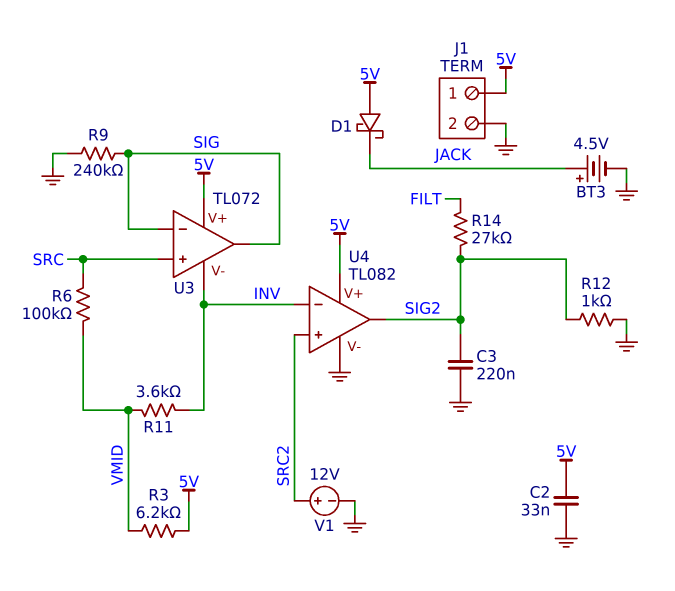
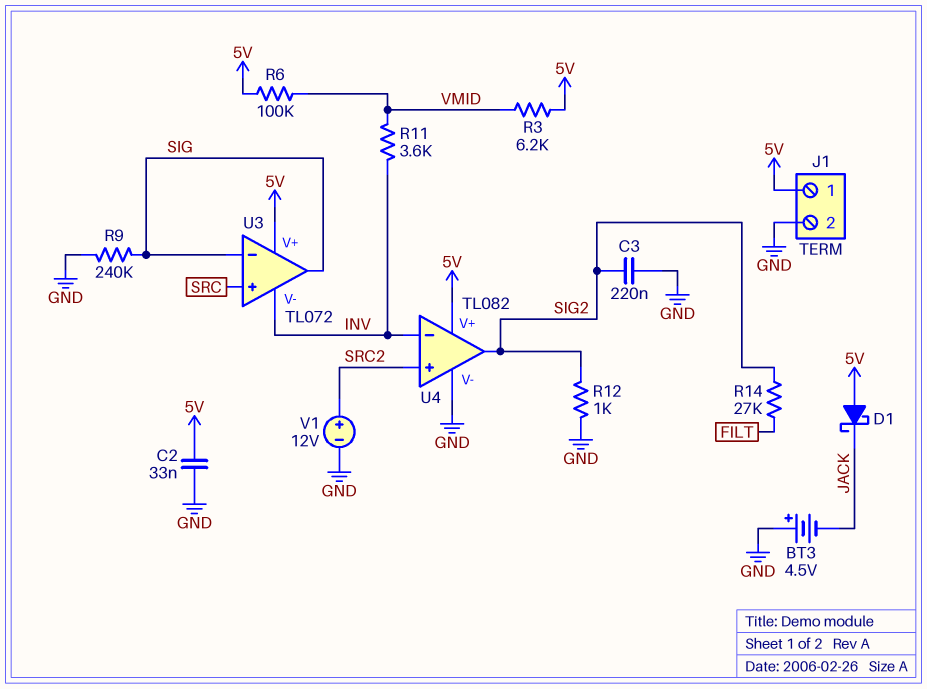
BT3: 4.5V (plus JACK, minus GND) -> 4.5V (plus GND, minus JACK)
R6: 100k (SRC, VMID) -> 100k (5V, VMID)

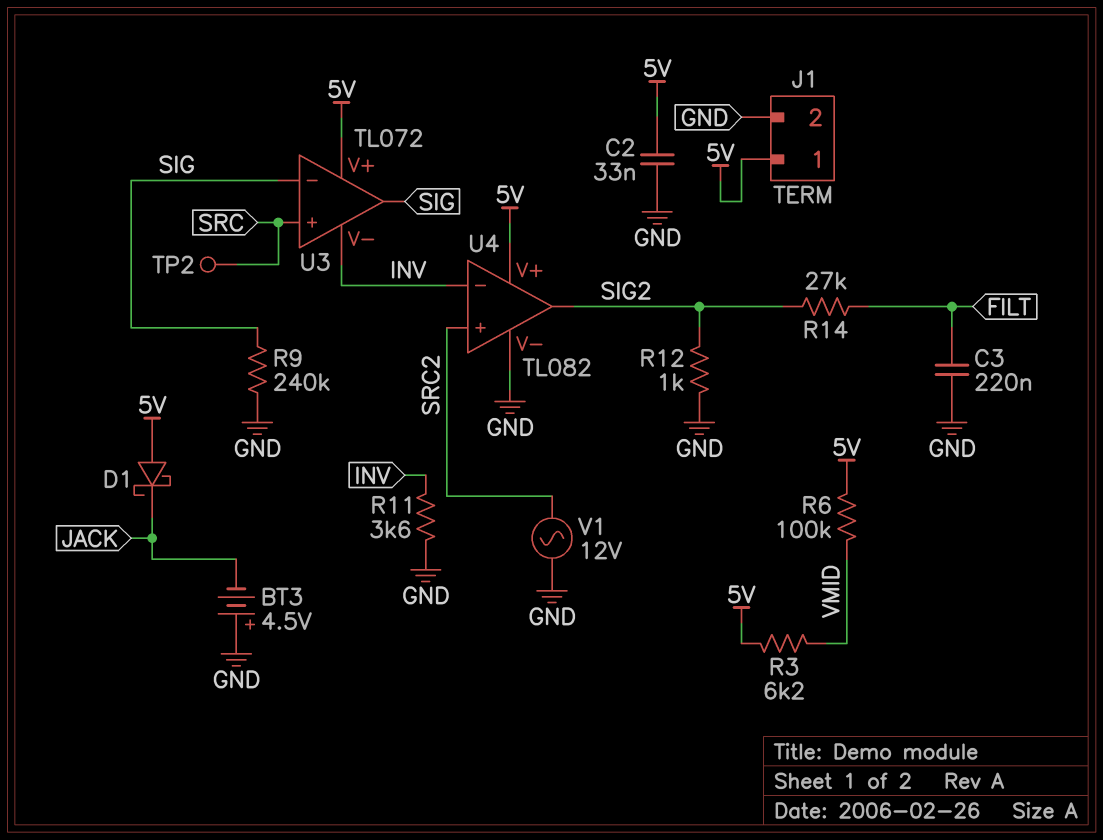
C3: 220nF (GND, SIG2) -> 220nF (FILT, GND)
R11: 3.6k (INV, VMID) -> 3.6k (GND, INV)
TP2: none -> test point (SRC)
V1: 12V (plus SRC2, minus GND) -> AC 12V (GND, SRC2)

